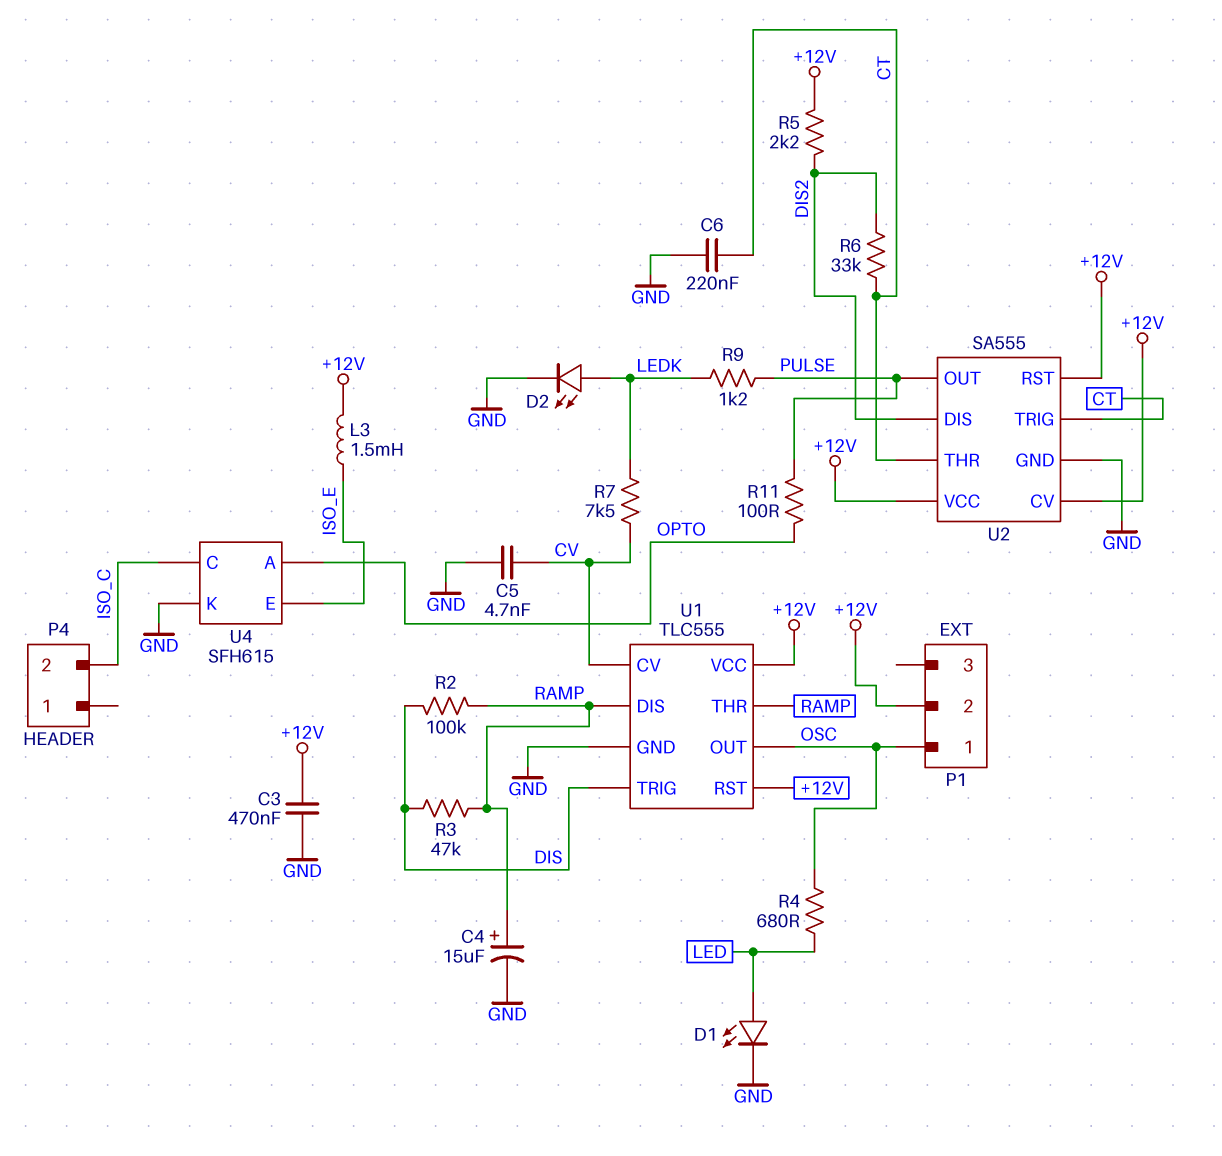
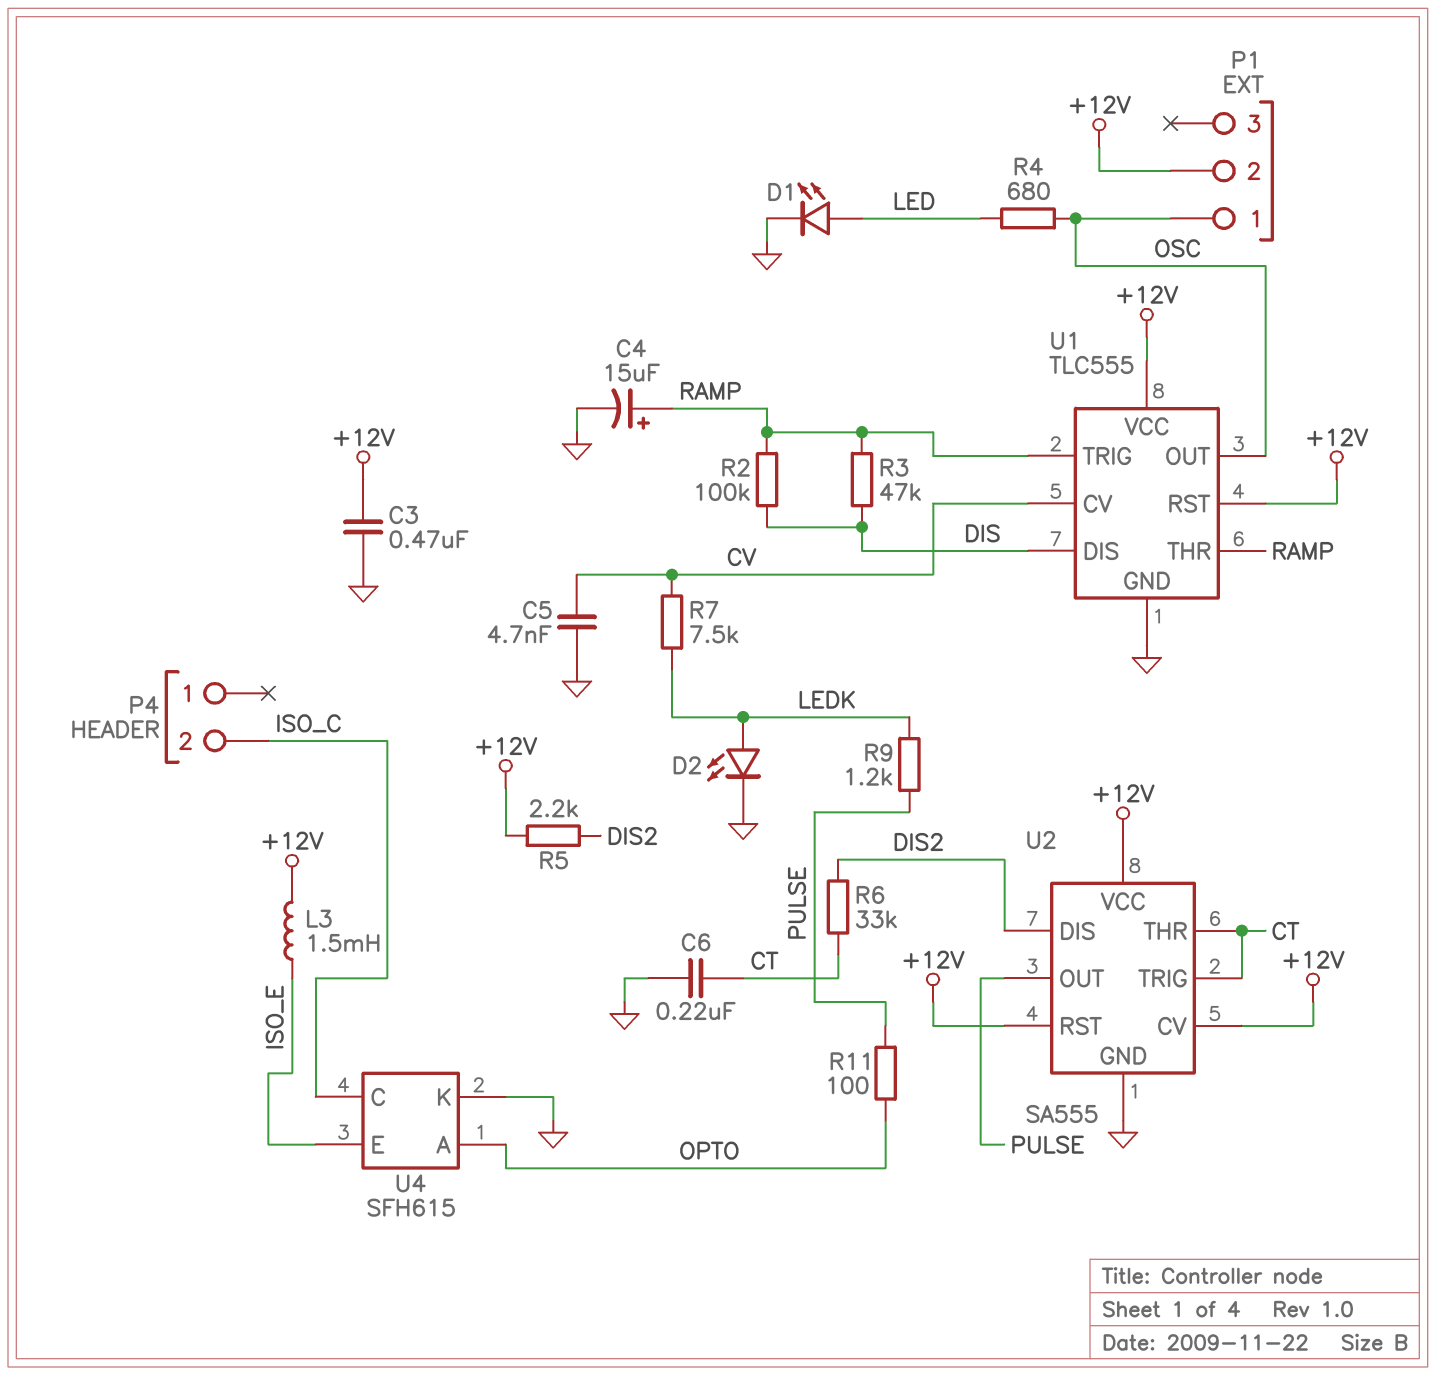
U1 pin DIS: RAMP -> DIS
U1 pin TRIG: DIS -> RAMP

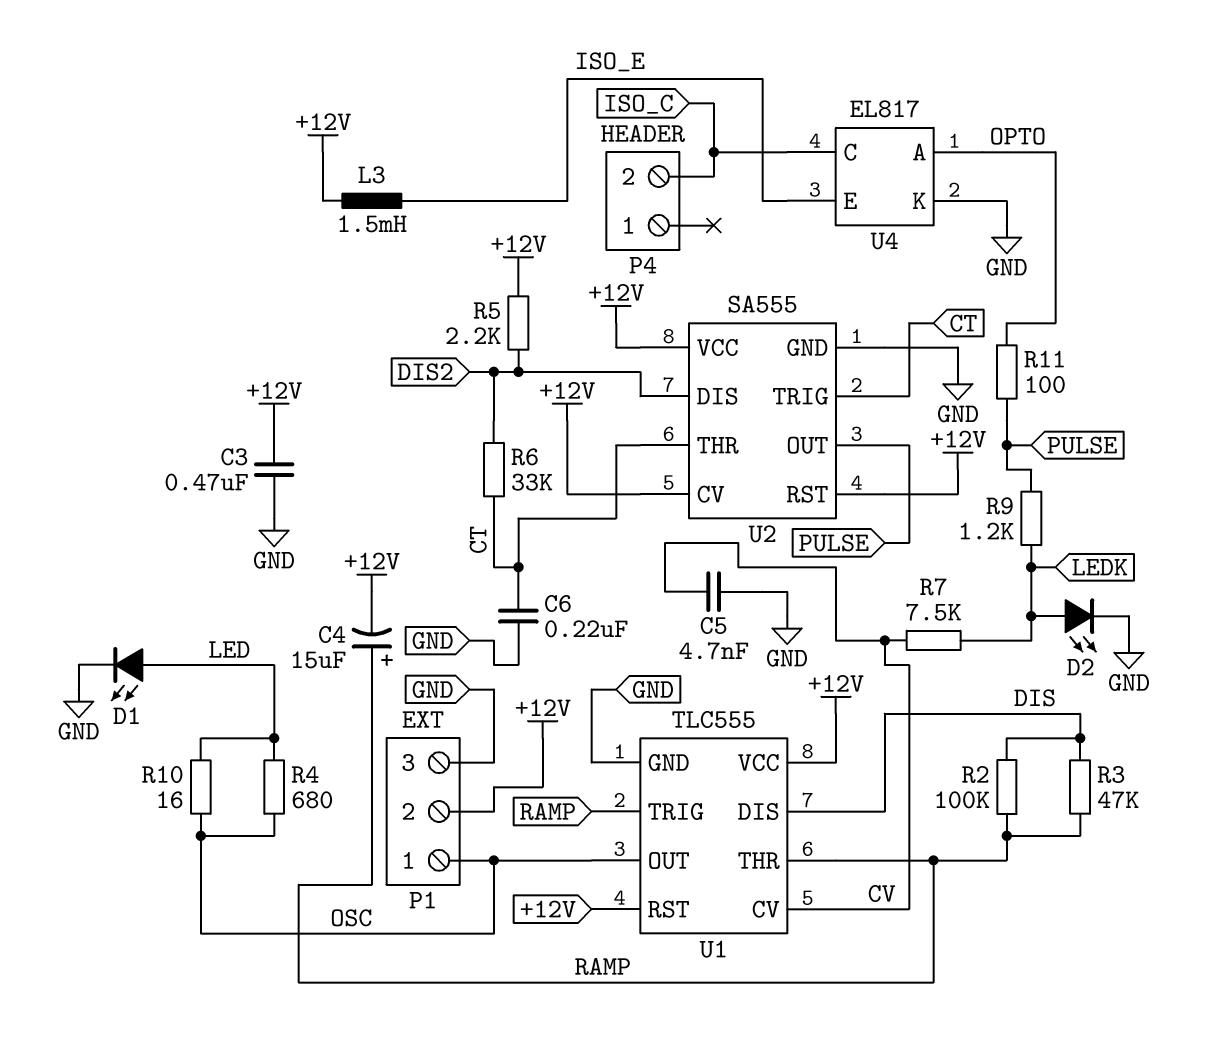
C4: 15uF (plus RAMP, minus GND) -> 15uF (plus RAMP, minus +12V)
P1 pin 3: none -> GND
R10: none -> 16 (LED, OSC)
U4: SFH615 -> EL817

